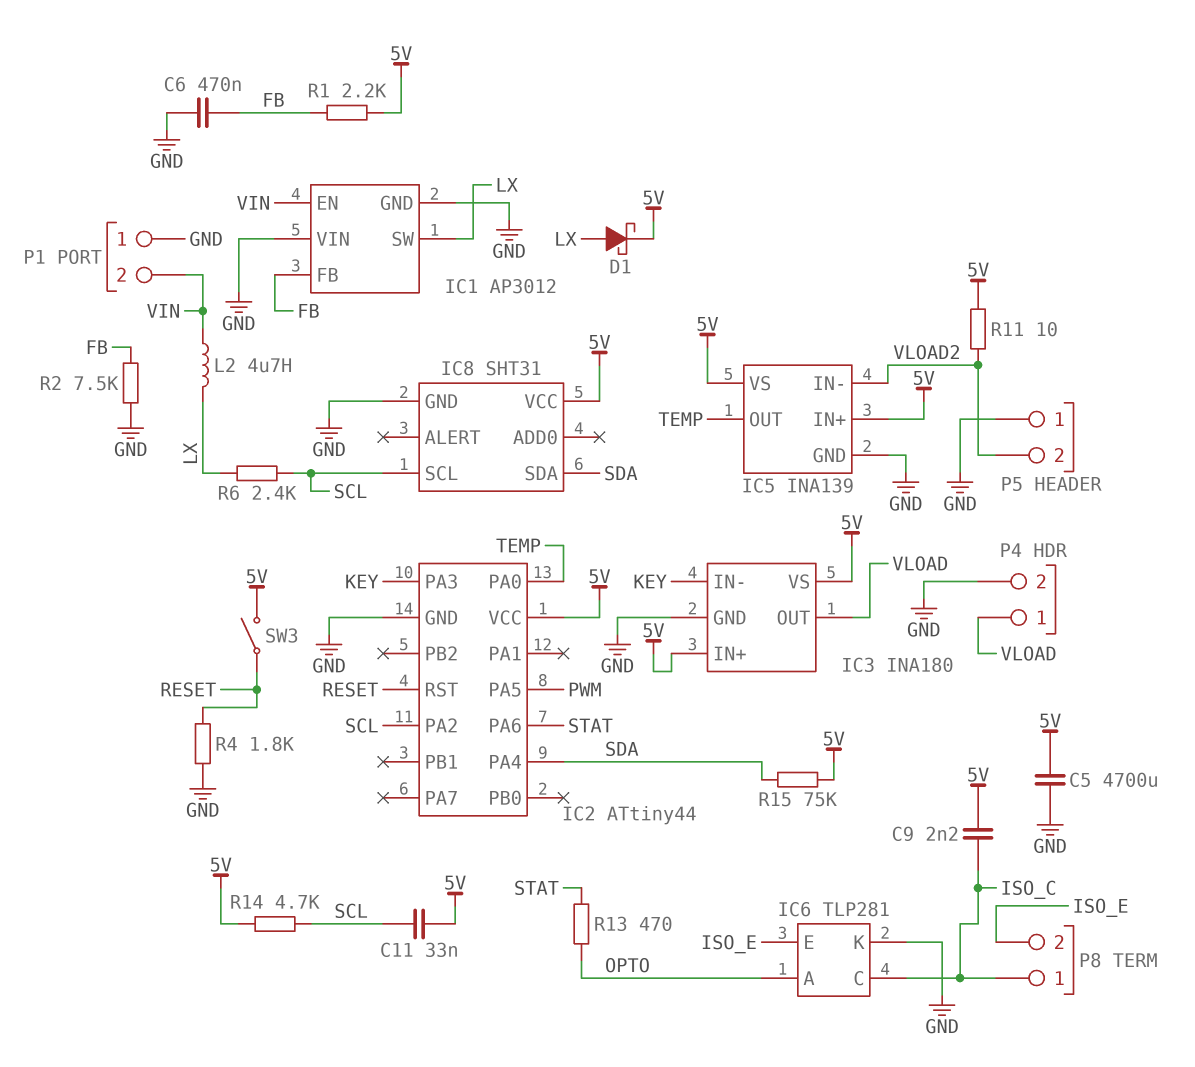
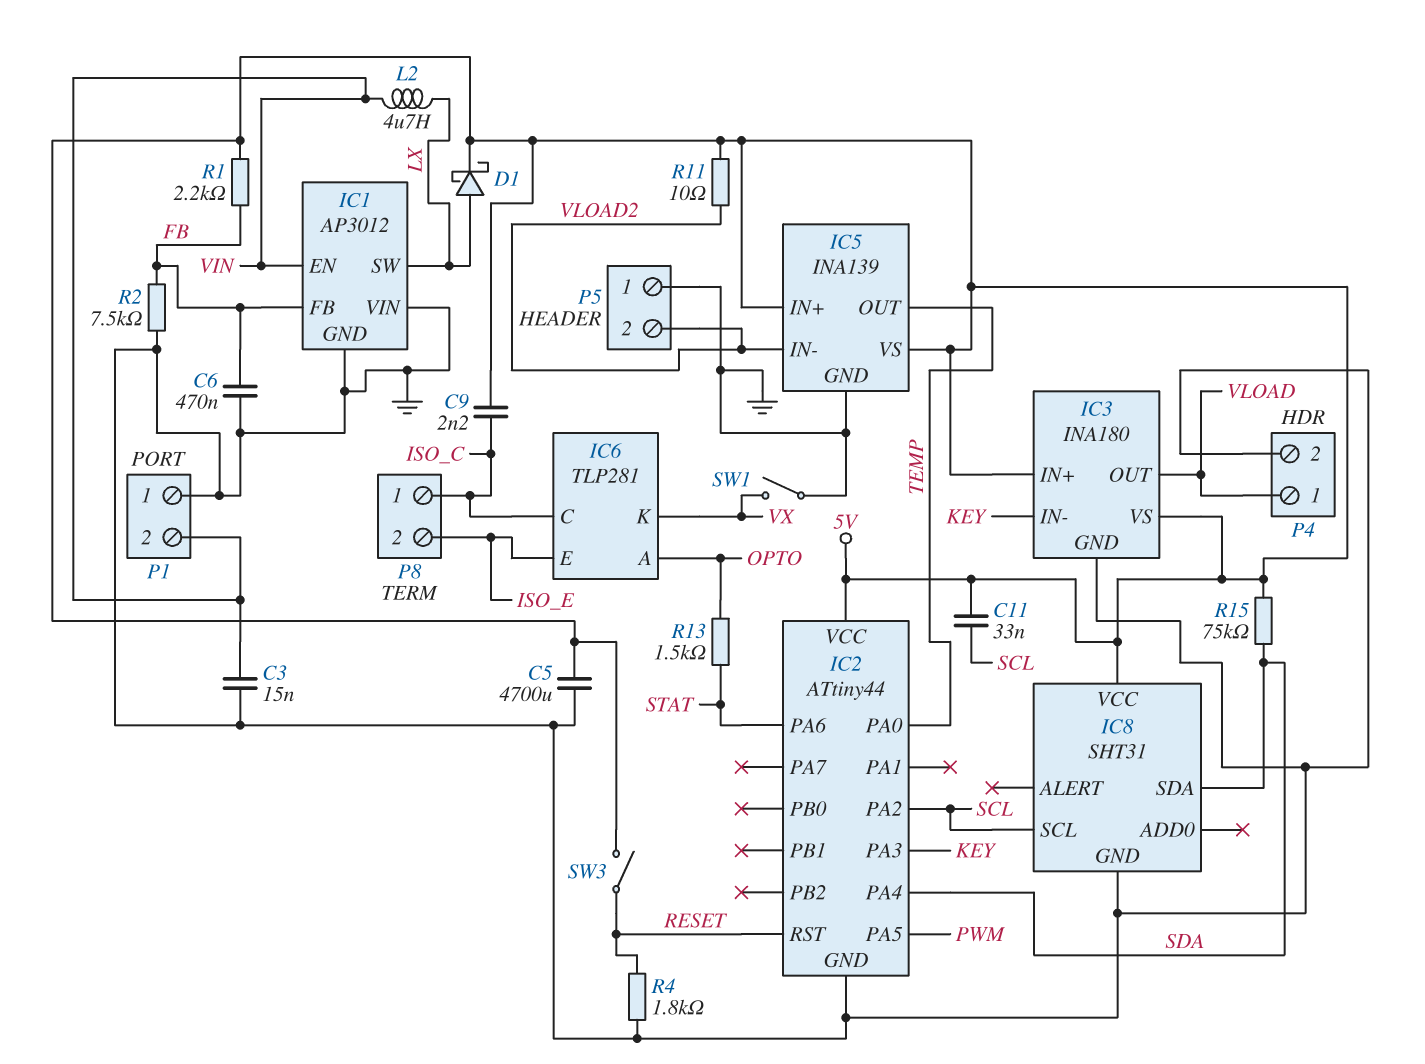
C3: none -> 15nF (GND, VIN)
IC6 pin K: GND -> VX
R6: 2.4k (LX, SCL) -> none
R13: 470 (OPTO, STAT) -> 1.5k (OPTO, STAT)
R14: 4.7k (5V, SCL) -> none
SW1: none -> switch (GND, VX)

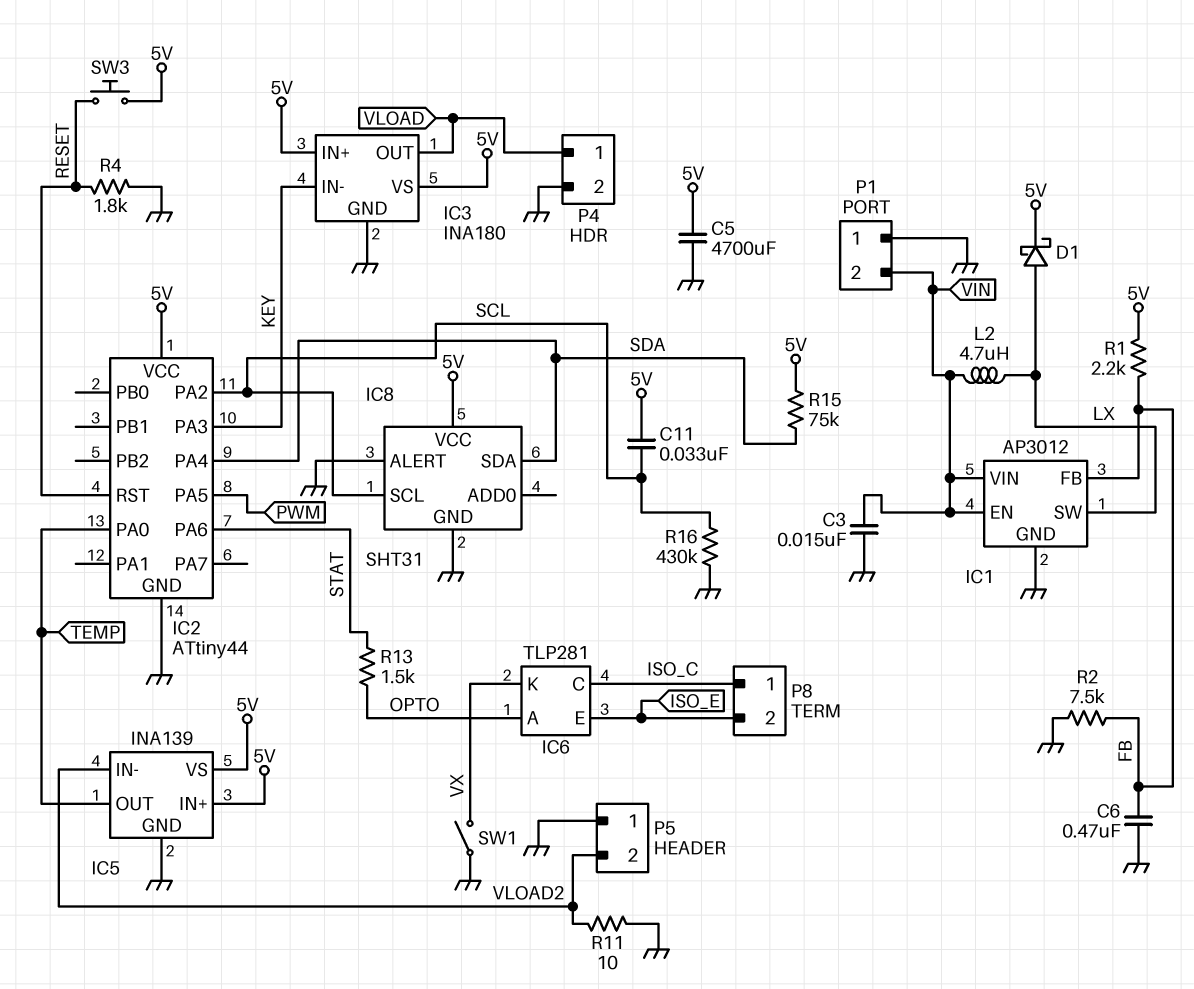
C9: 2.2nF (5V, ISO_C) -> none
IC1 pin VIN: GND -> VIN
IC8 pin ALERT: none -> GND
R11: 10 (5V, VLOAD2) -> 10 (GND, VLOAD2)
R16: none -> 430k (GND, SCL)
SW3: switch (5V, RESET) -> button (5V, RESET)

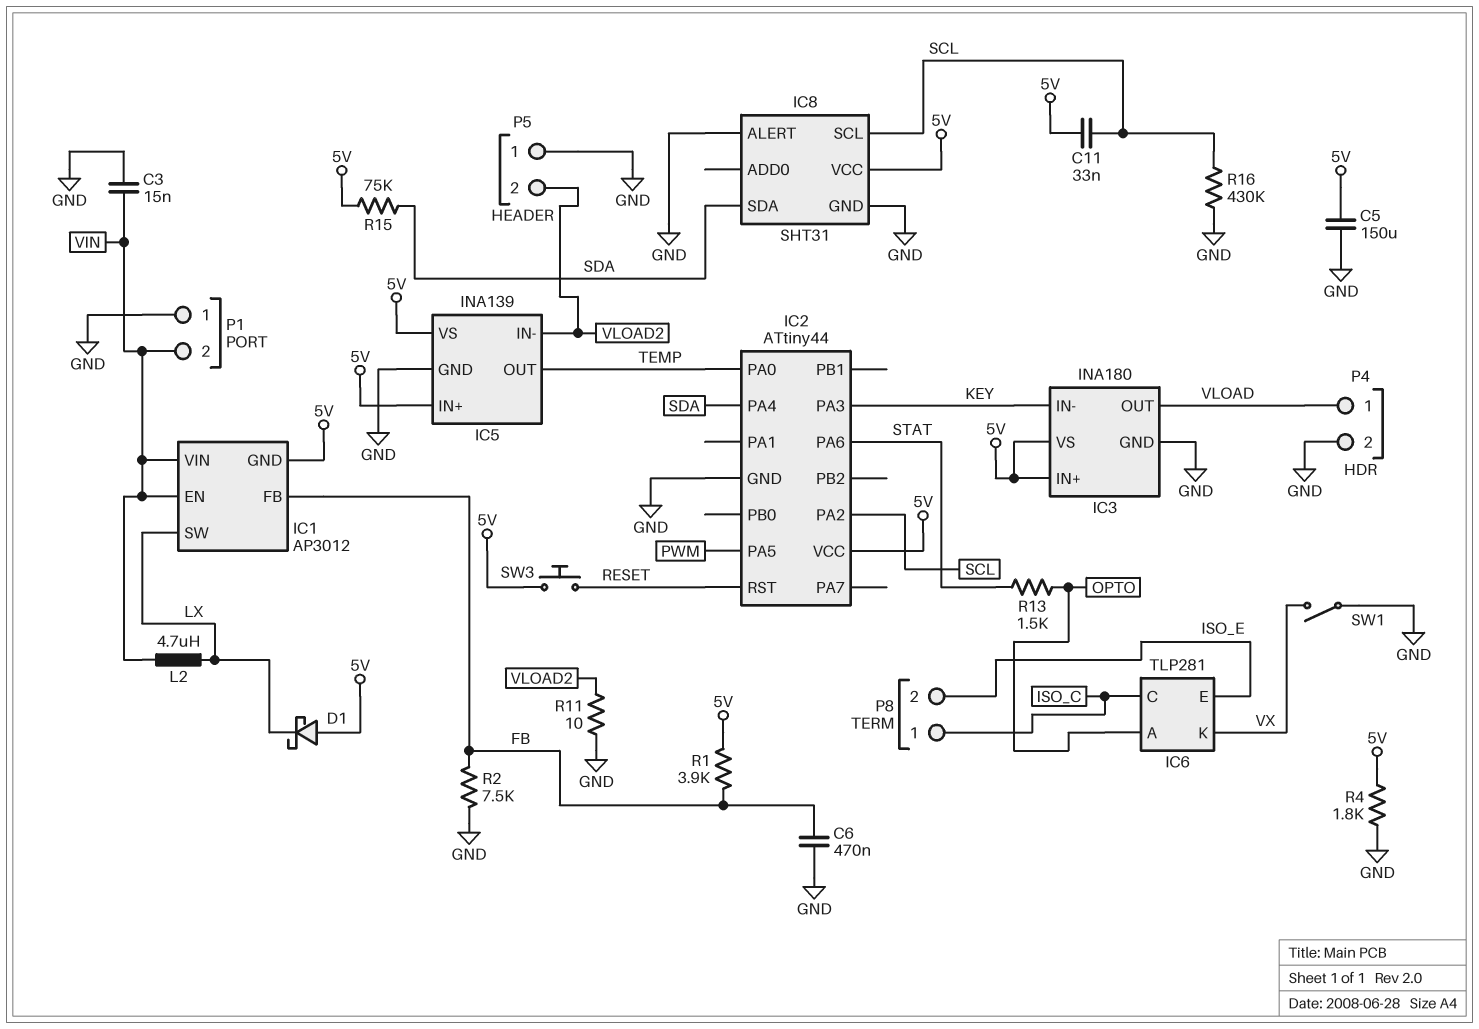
C5: 4700uF (5V, GND) -> 150uF (5V, GND)
D1: schottky (A LX, K 5V) -> schottky (A 5V, K LX)
IC1 pin GND: GND -> 5V
R1: 2.2k (5V, FB) -> 3.9k (5V, FB)
R4: 1.8k (GND, RESET) -> 1.8k (5V, GND)

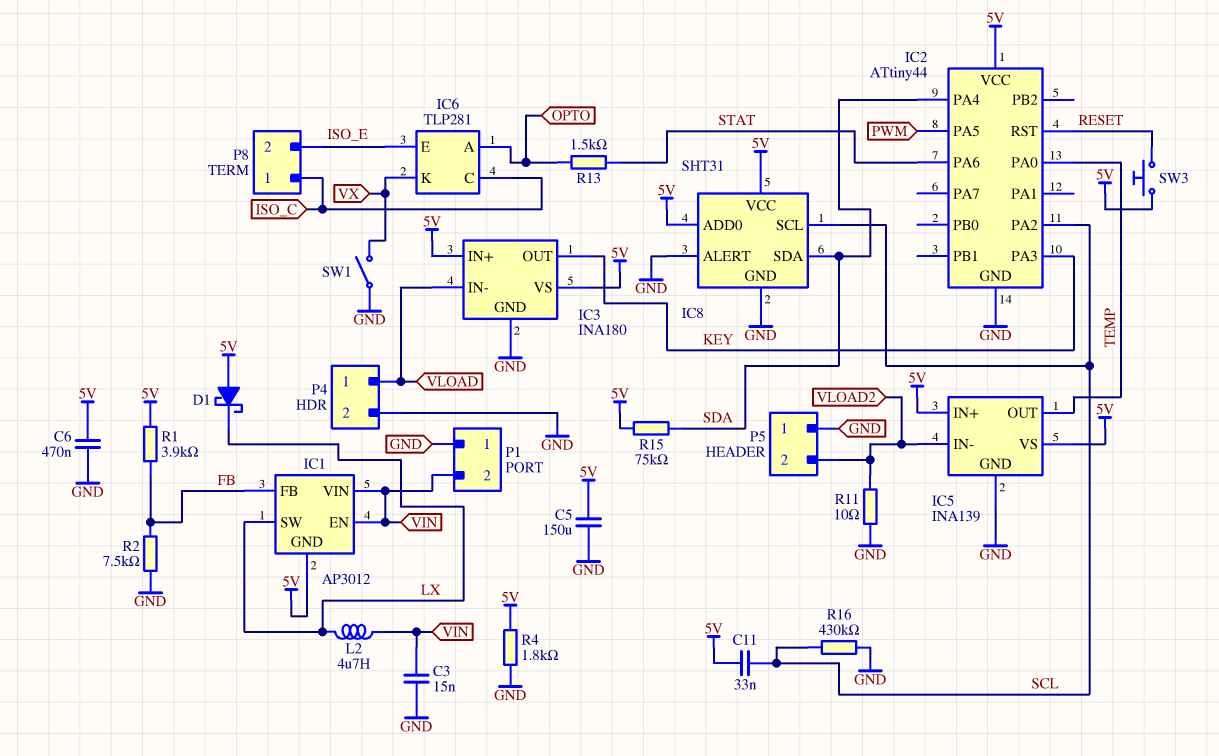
C6: 470nF (FB, GND) -> 470nF (5V, GND)
IC3 pin IN-: KEY -> VLOAD
IC3 pin OUT: VLOAD -> KEY
IC8 pin ADD0: none -> 5V

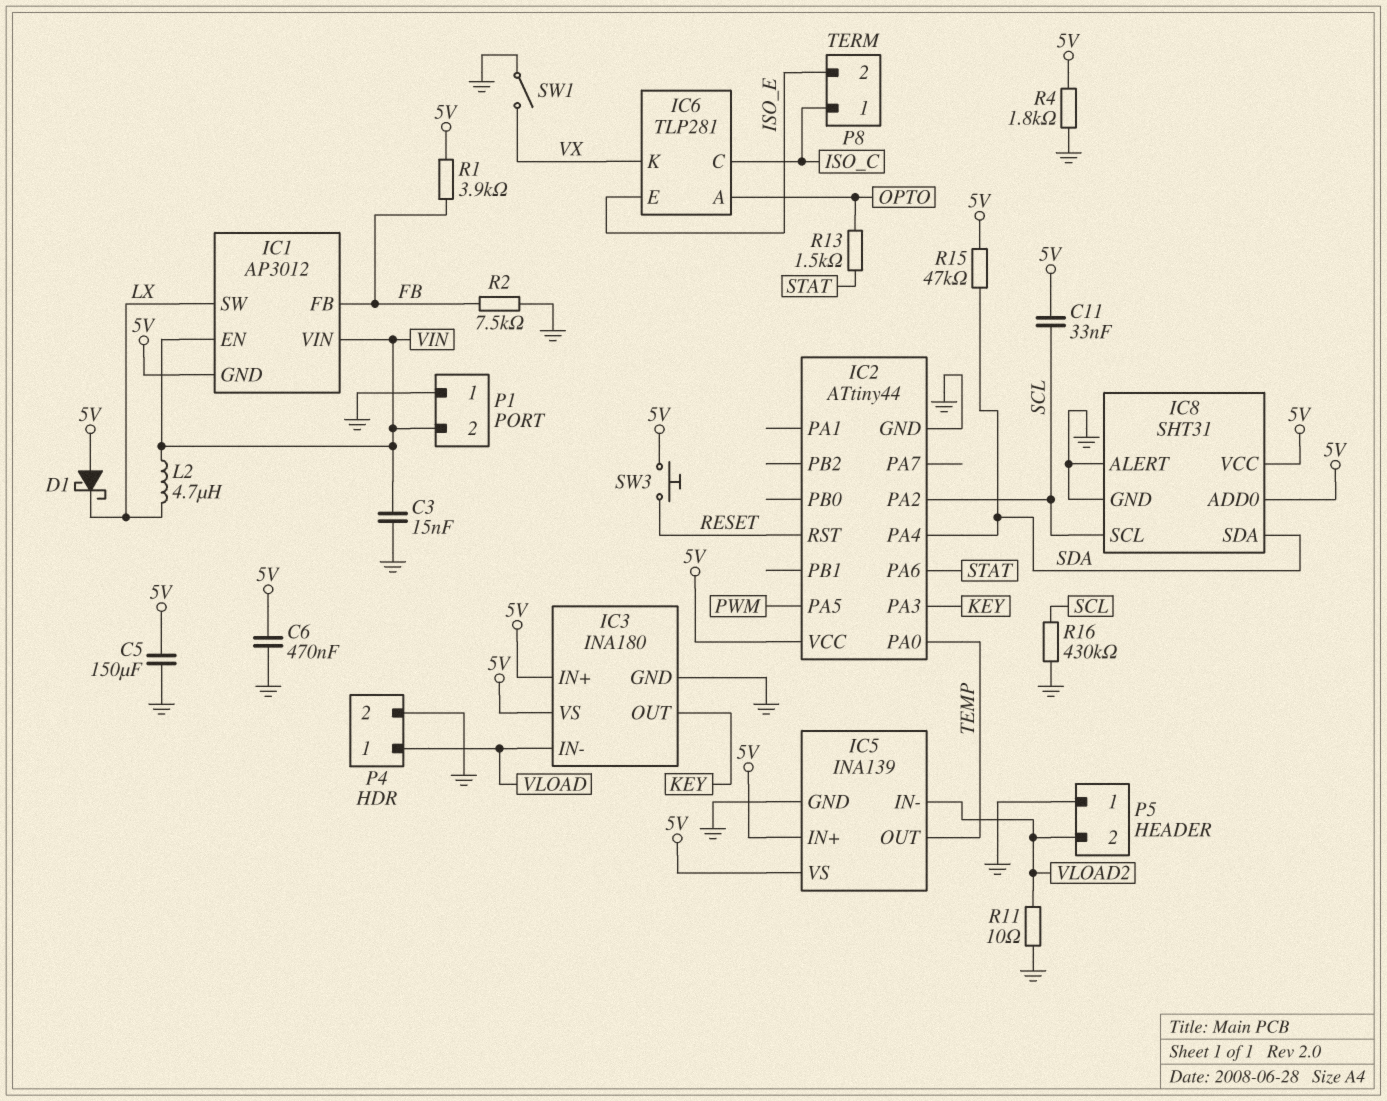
R15: 75k (5V, SDA) -> 47k (5V, SDA)

